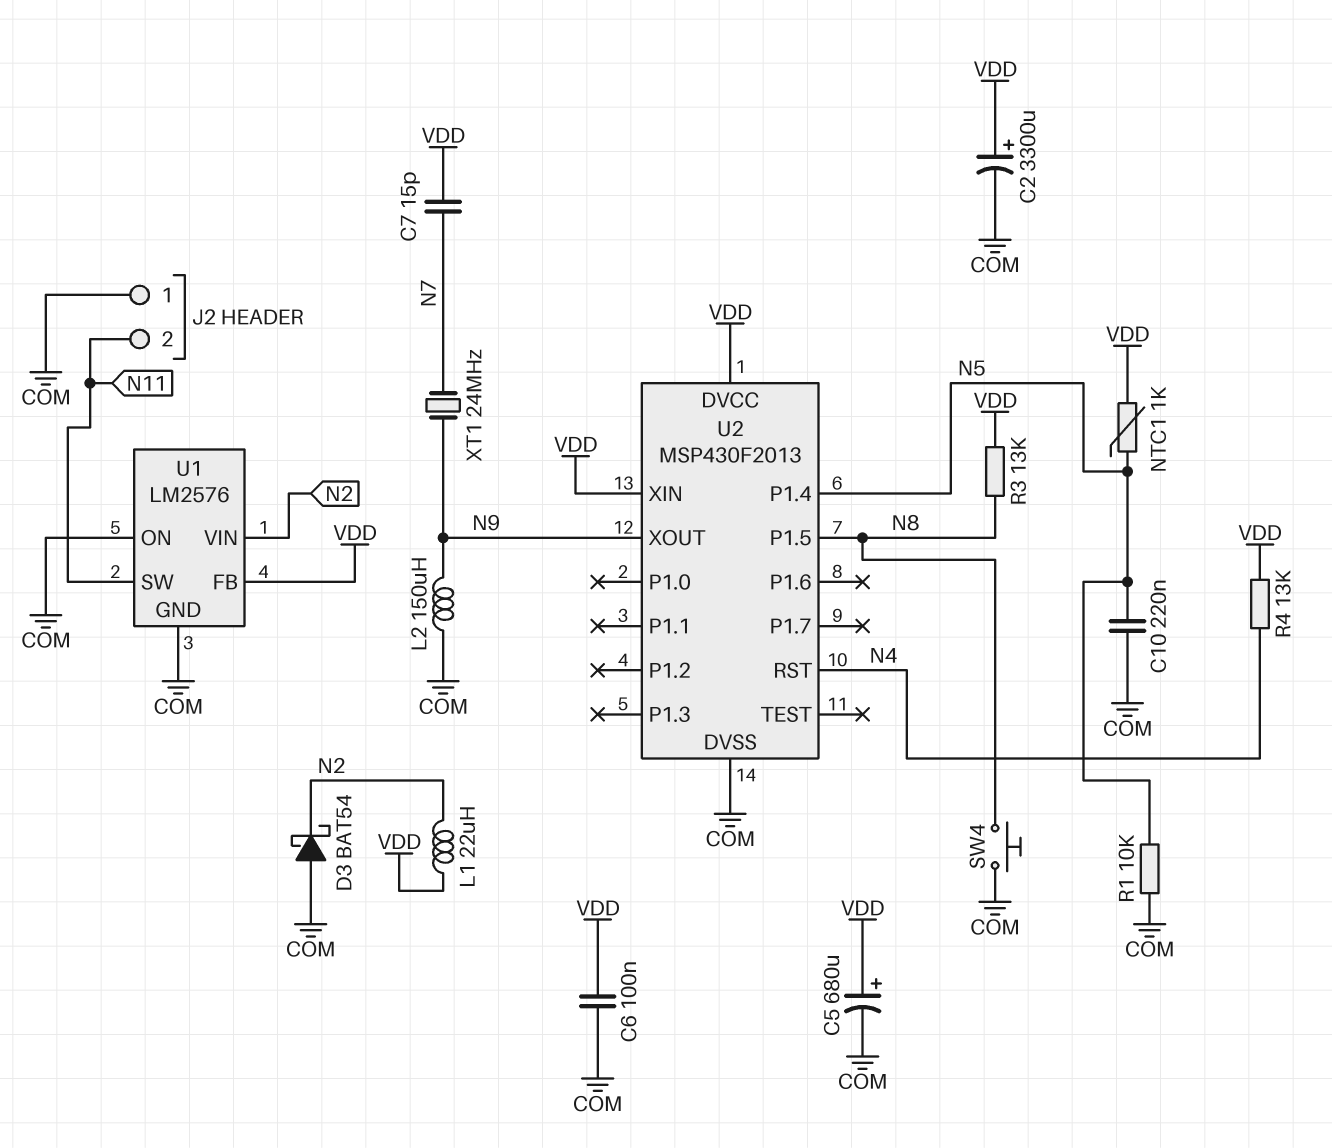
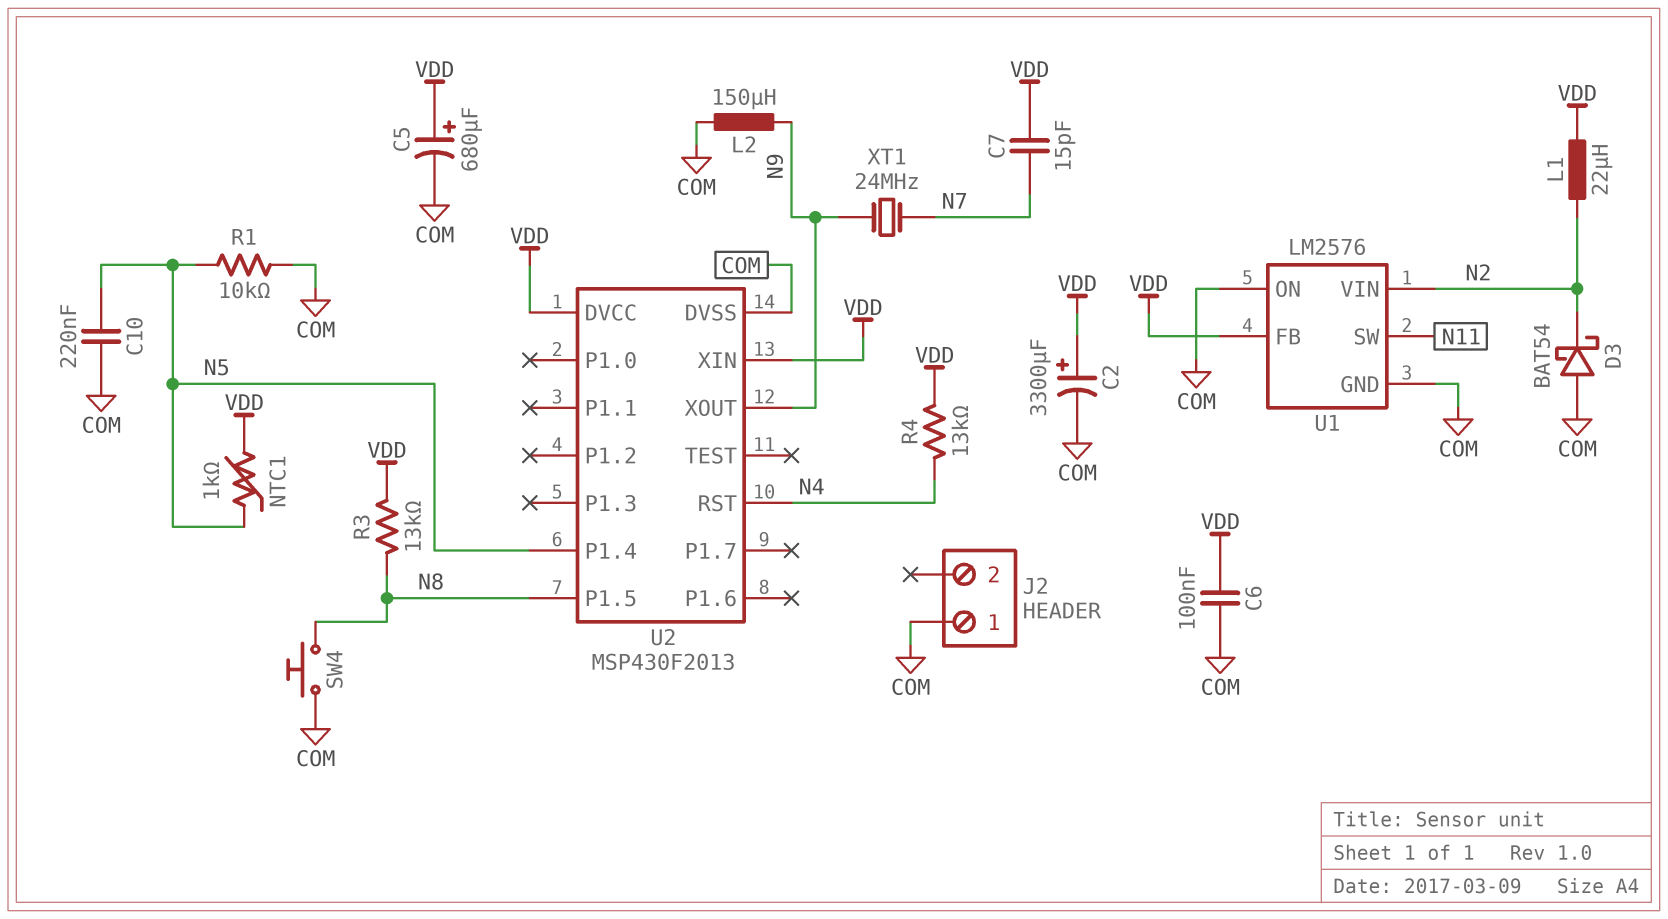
J2 pin 2: N11 -> none

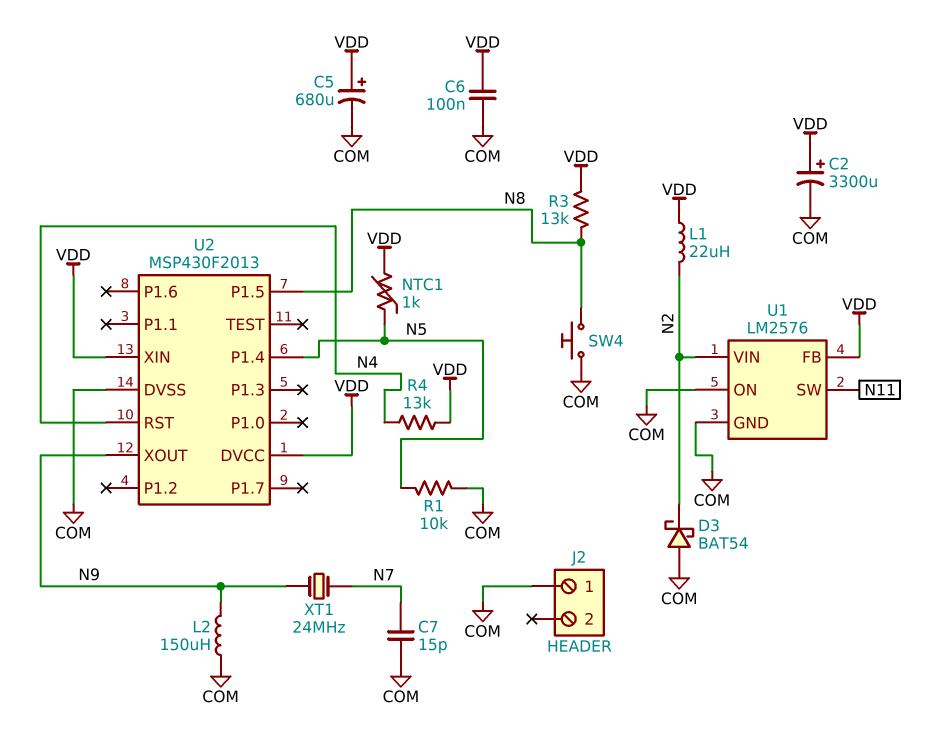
C7: 15pF (N7, VDD) -> 15pF (COM, N7)
C10: 220nF (COM, N5) -> none

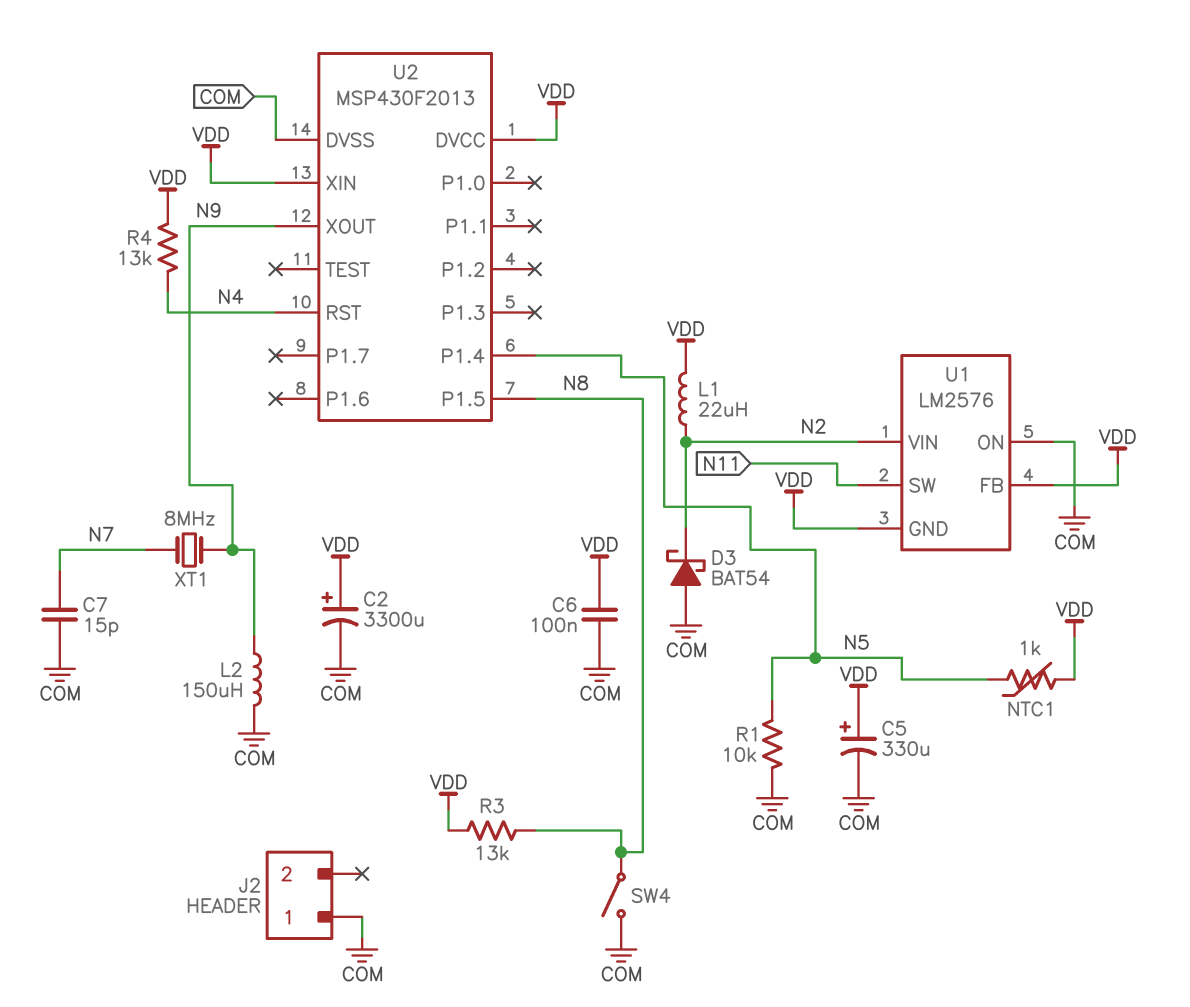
C5: 680uF (plus VDD, minus COM) -> 330uF (plus VDD, minus COM)
SW4: button (COM, N8) -> switch (COM, N8)
U1 pin GND: COM -> VDD
XT1: 24MHz (N7, N9) -> 8MHz (N7, N9)

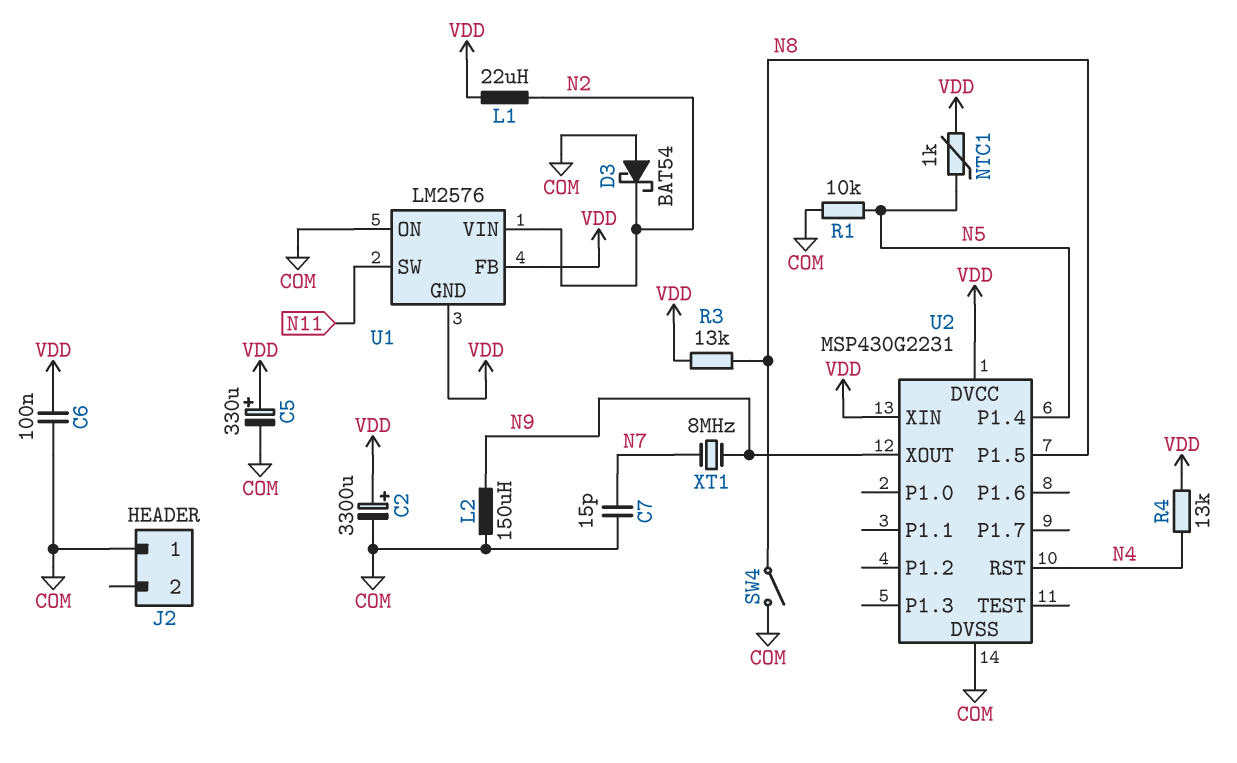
U2: MSP430F2013 -> MSP430G2231

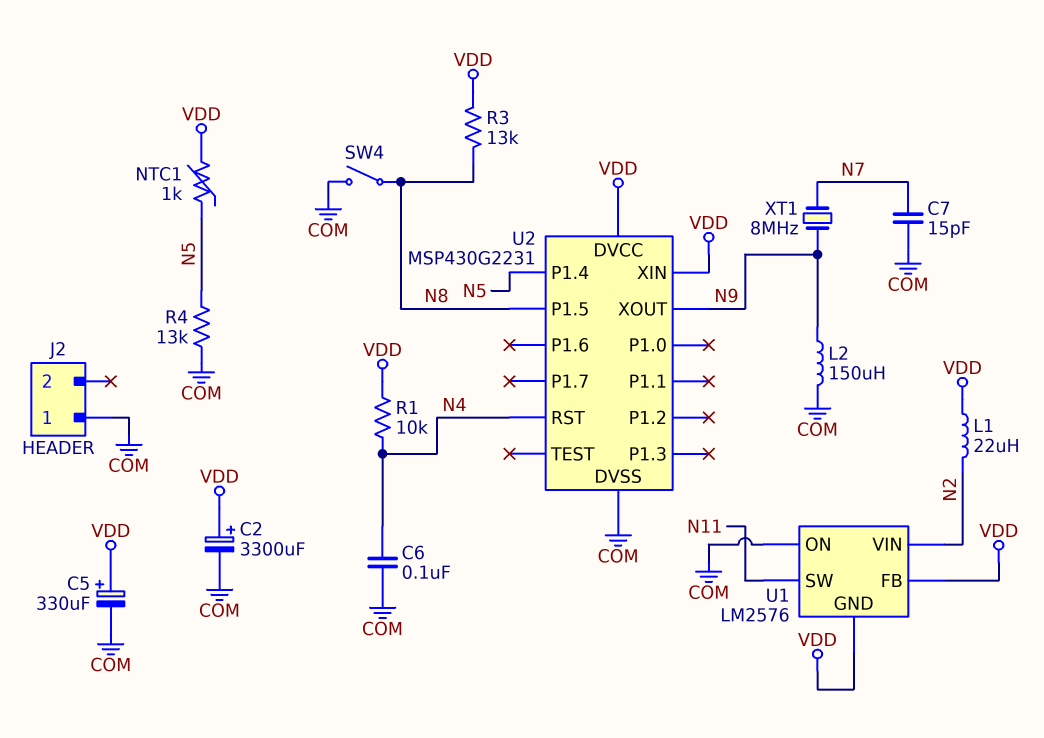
C6: 100nF (COM, VDD) -> 100nF (COM, N4)
D3: schottky BAT54 (A COM, K N2) -> none
R1: 10k (COM, N5) -> 10k (N4, VDD)
R4: 13k (N4, VDD) -> 13k (COM, N5)

